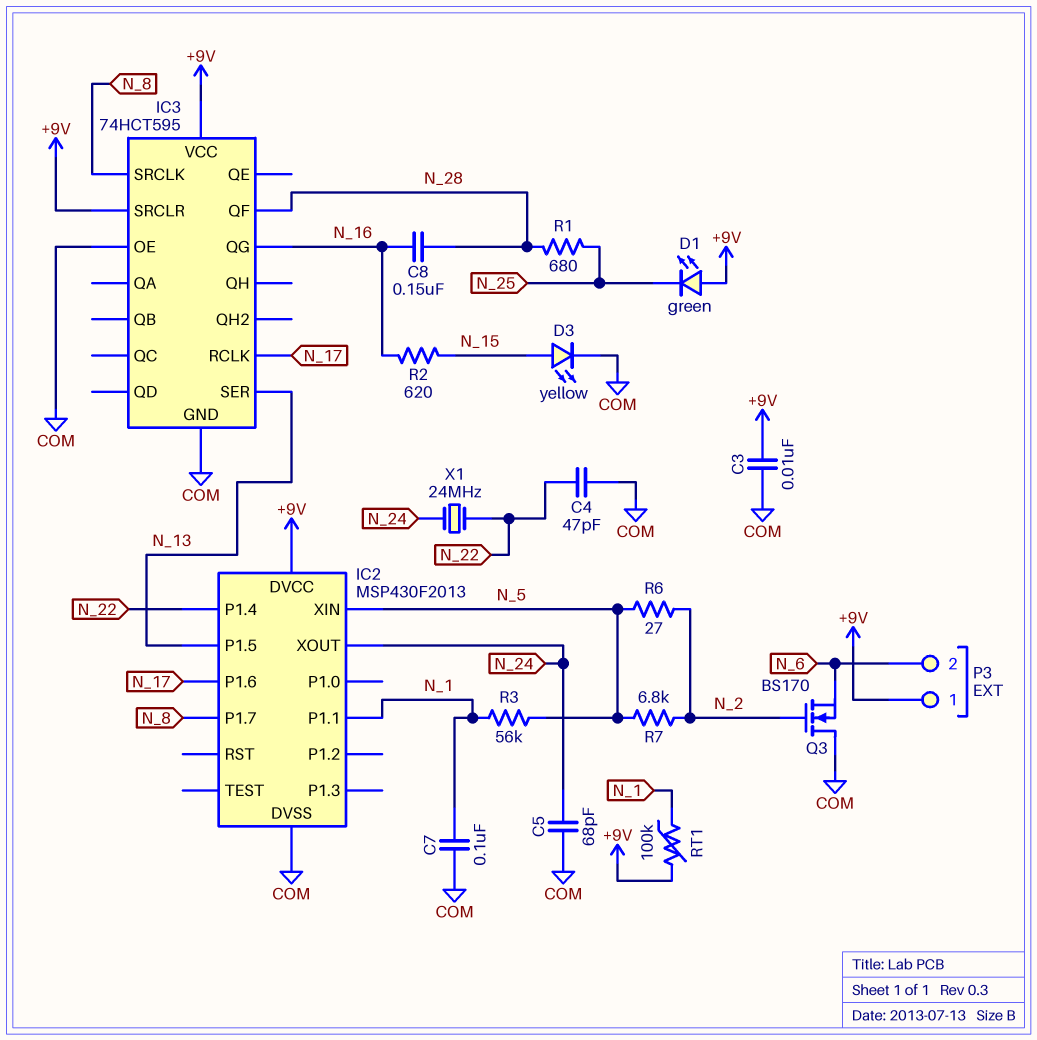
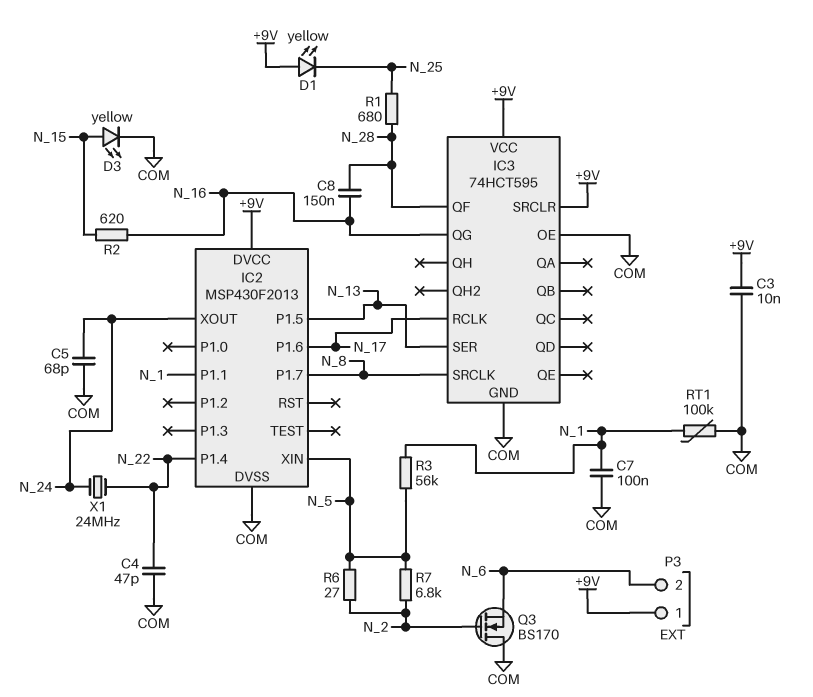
D1: LED green (A +9V, K N_25) -> LED yellow (A +9V, K N_25)
RT1: 100k (+9V, N_1) -> 100k (COM, N_1)

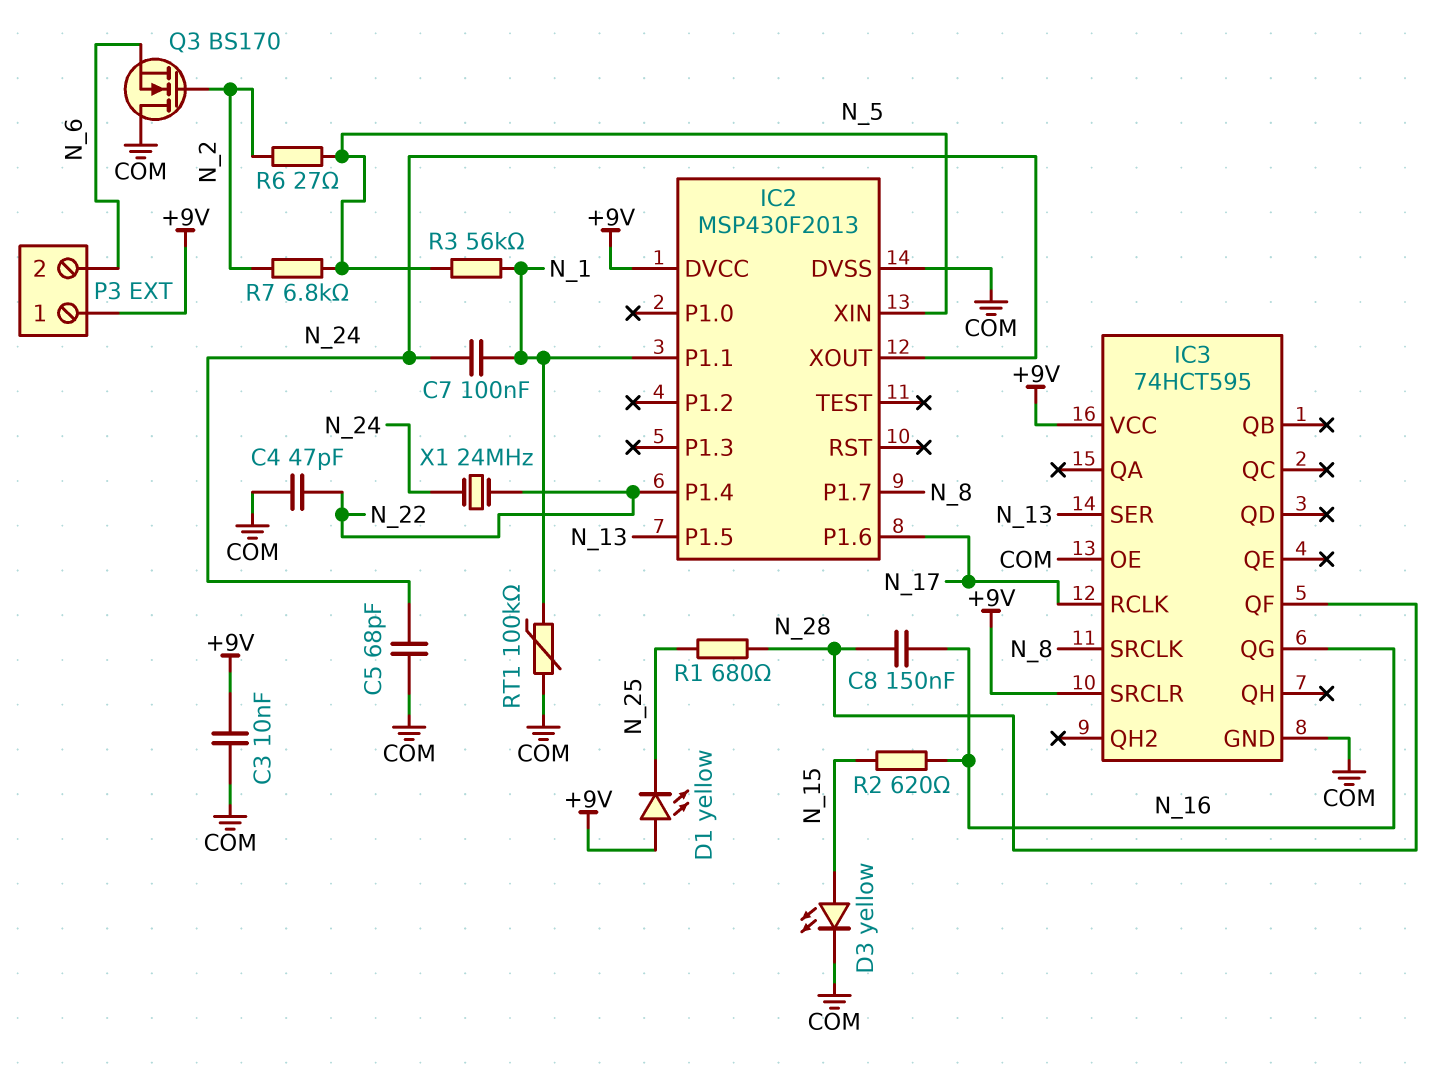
C7: 100nF (COM, N_1) -> 100nF (N_1, N_24)

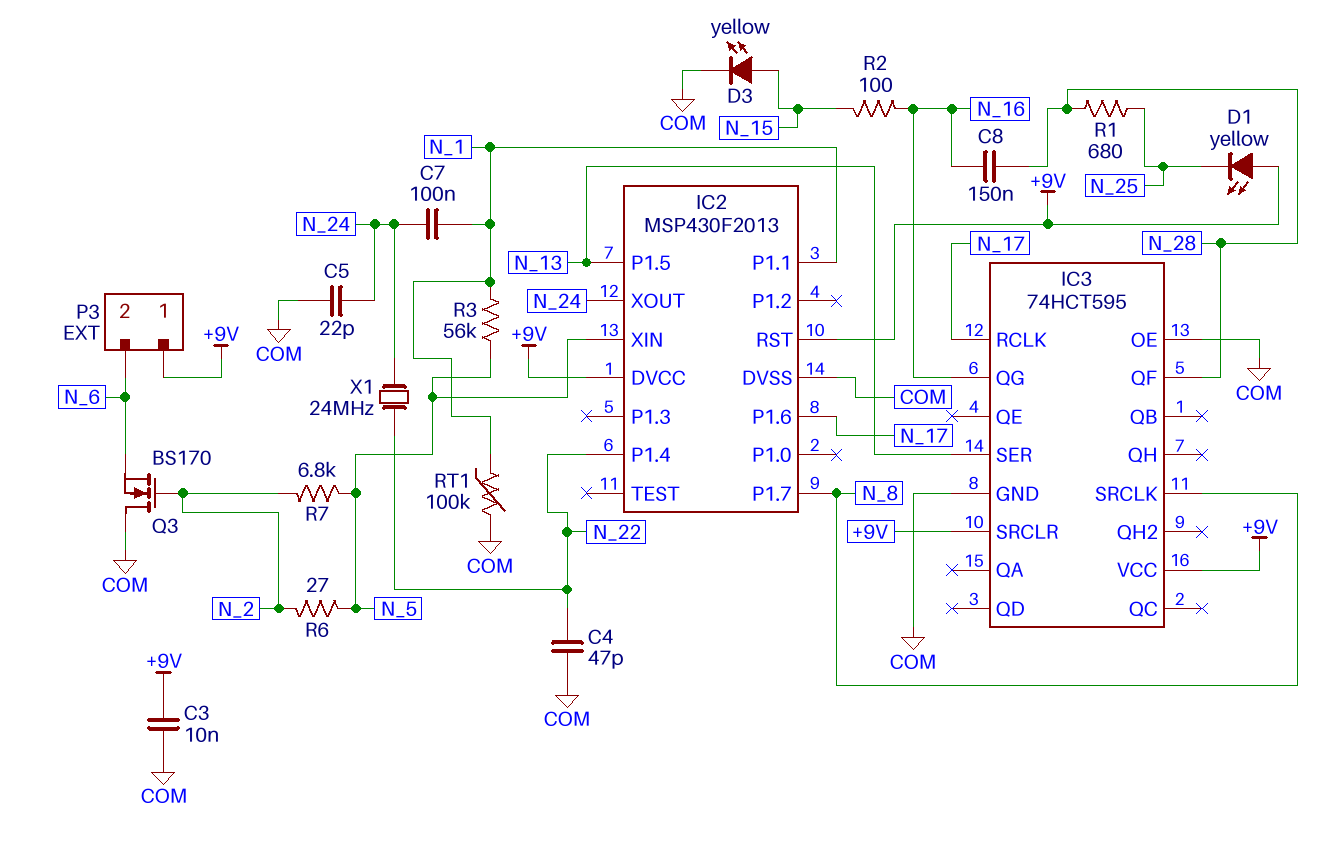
C5: 68pF (COM, N_24) -> 22pF (COM, N_24)
IC2 pin RST: none -> +9V
R2: 620 (N_15, N_16) -> 100 (N_15, N_16)

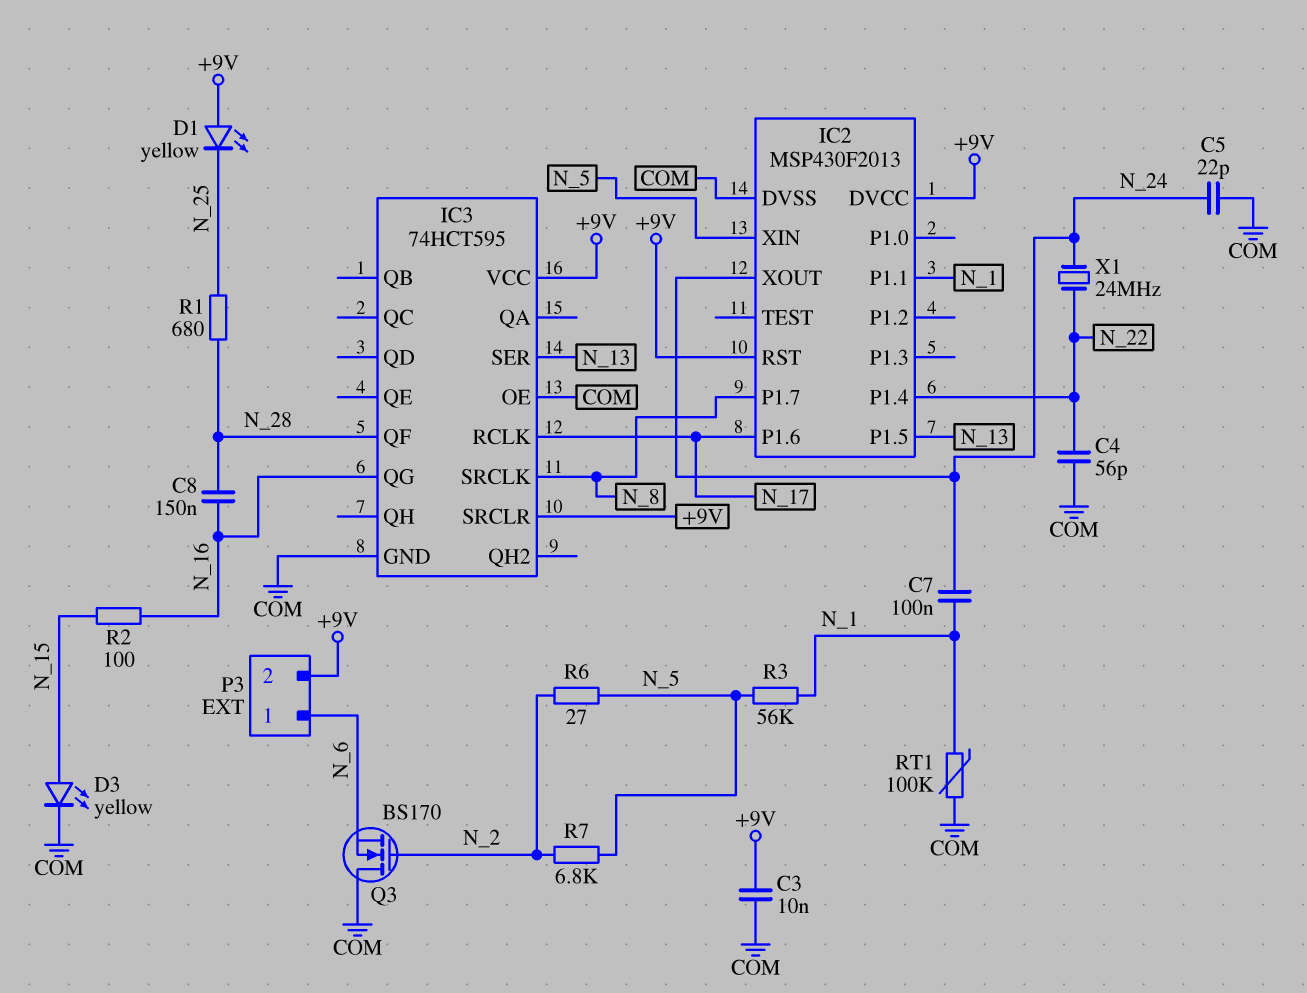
C4: 47pF (COM, N_22) -> 56pF (COM, N_22)
P3 pin 1: +9V -> N_6
P3 pin 2: N_6 -> +9V

